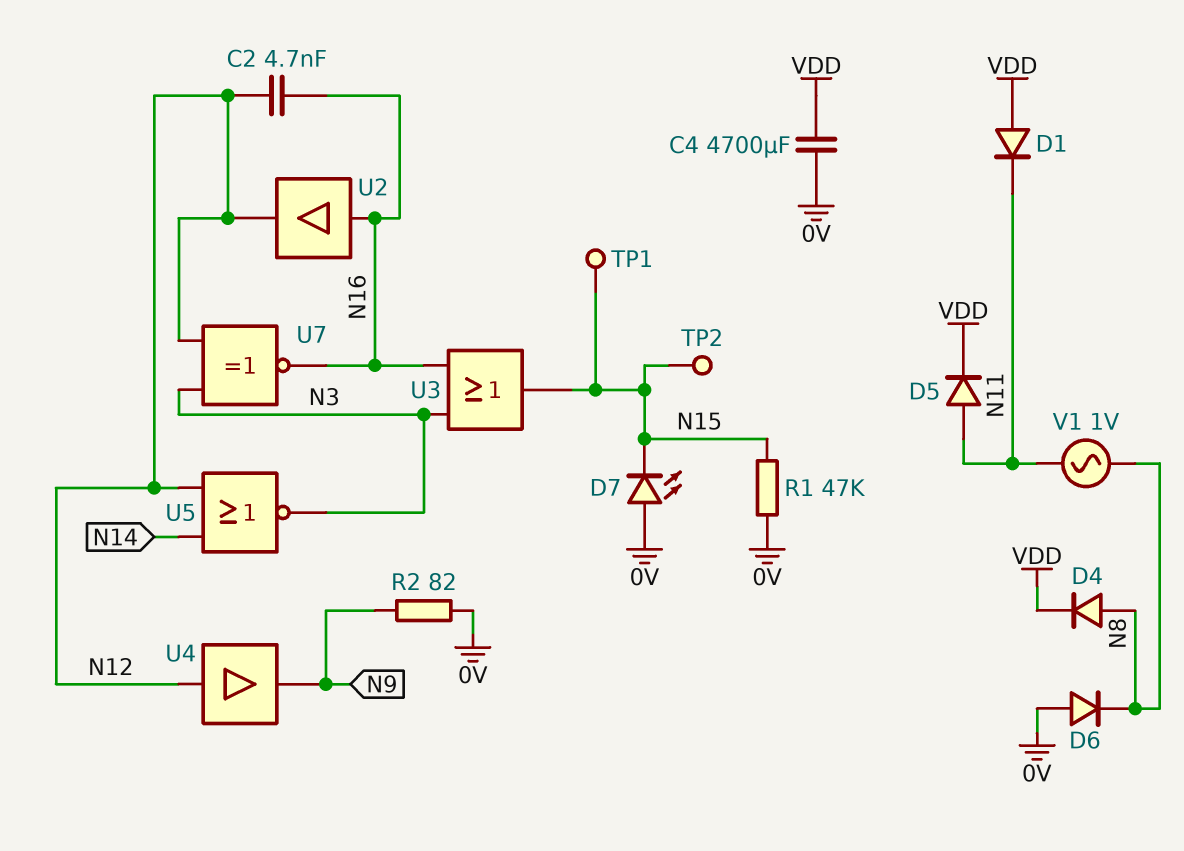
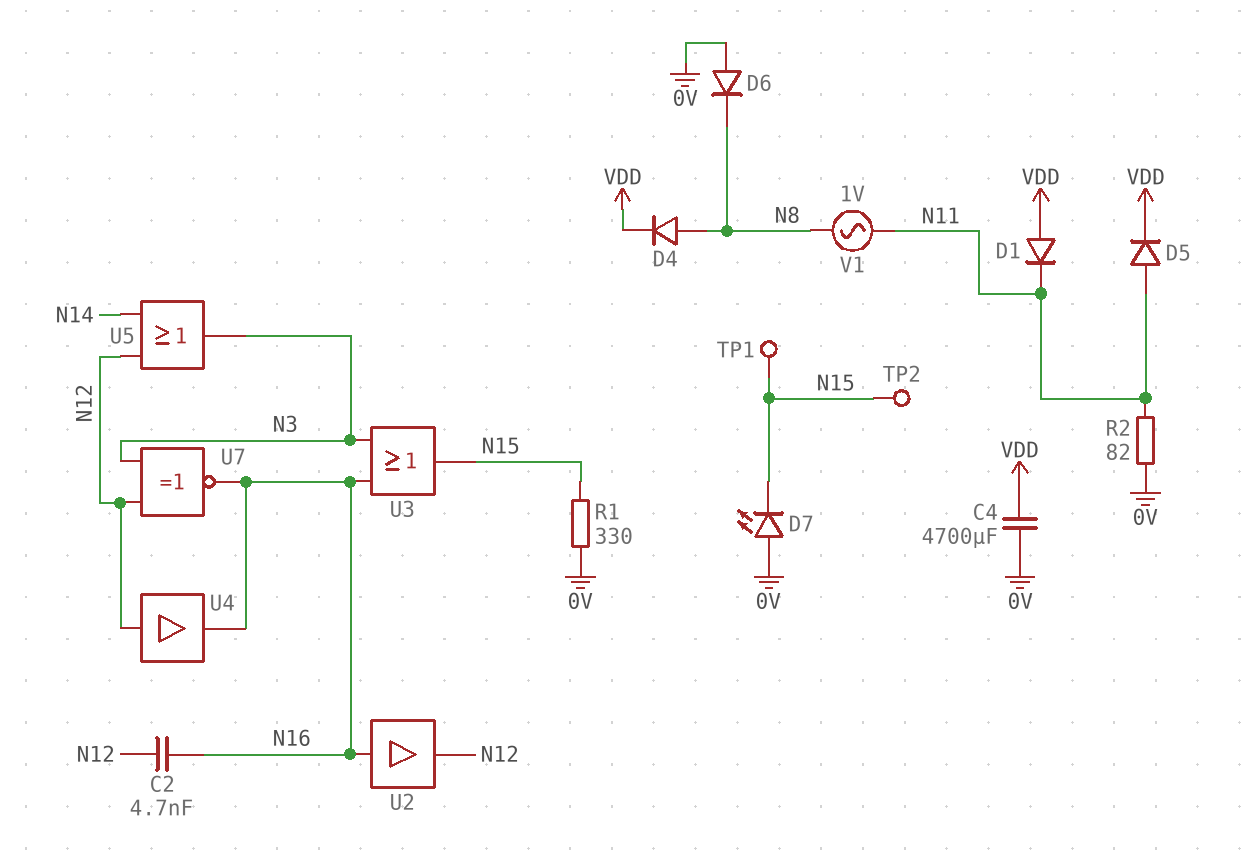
R1: 47k (0V, N15) -> 330 (0V, N15)
R2: 82 (0V, N9) -> 82 (0V, N11)
U4: buffer (in N12, out N9) -> buffer (in N12, out N16)
U5: NOR (in N12, in N14, out N3) -> OR (in N12, in N14, out N3)

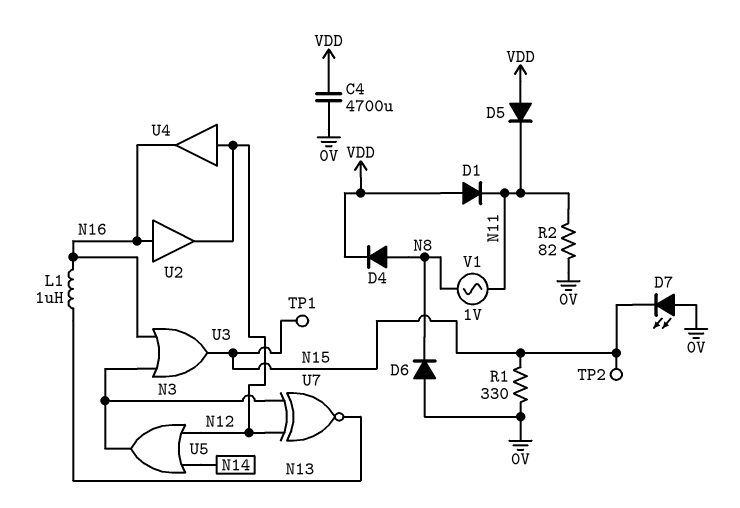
C2: 4.7nF (N12, N16) -> none
D5: diode (A N11, K VDD) -> diode (A VDD, K N11)
L1: none -> 1uH (N13, N16)
U7: XNOR (in N3, in N12, out N16) -> XNOR (in N3, in N12, out N13)

